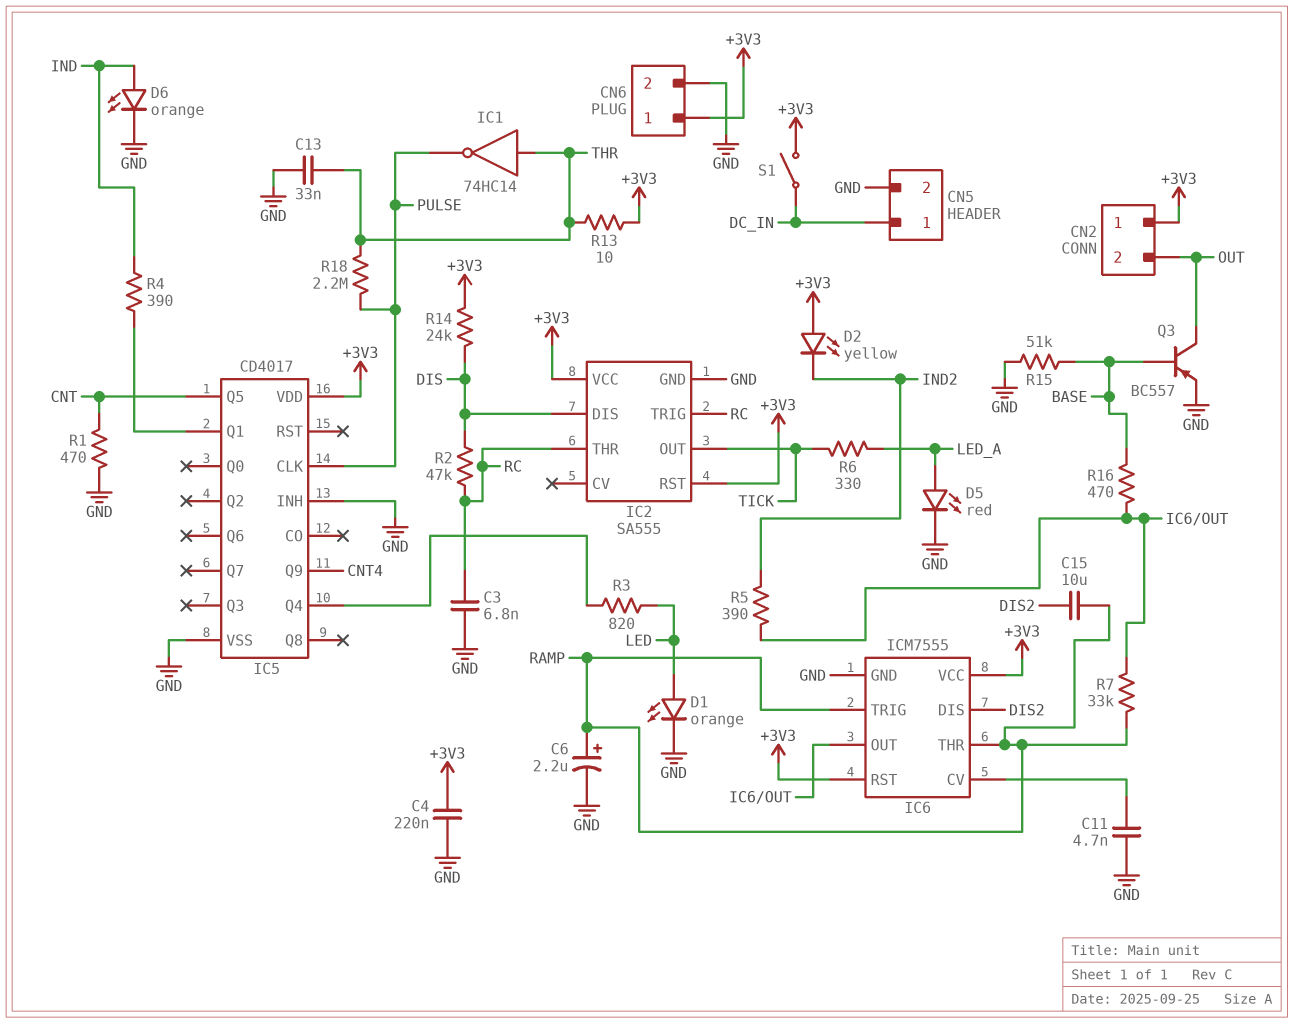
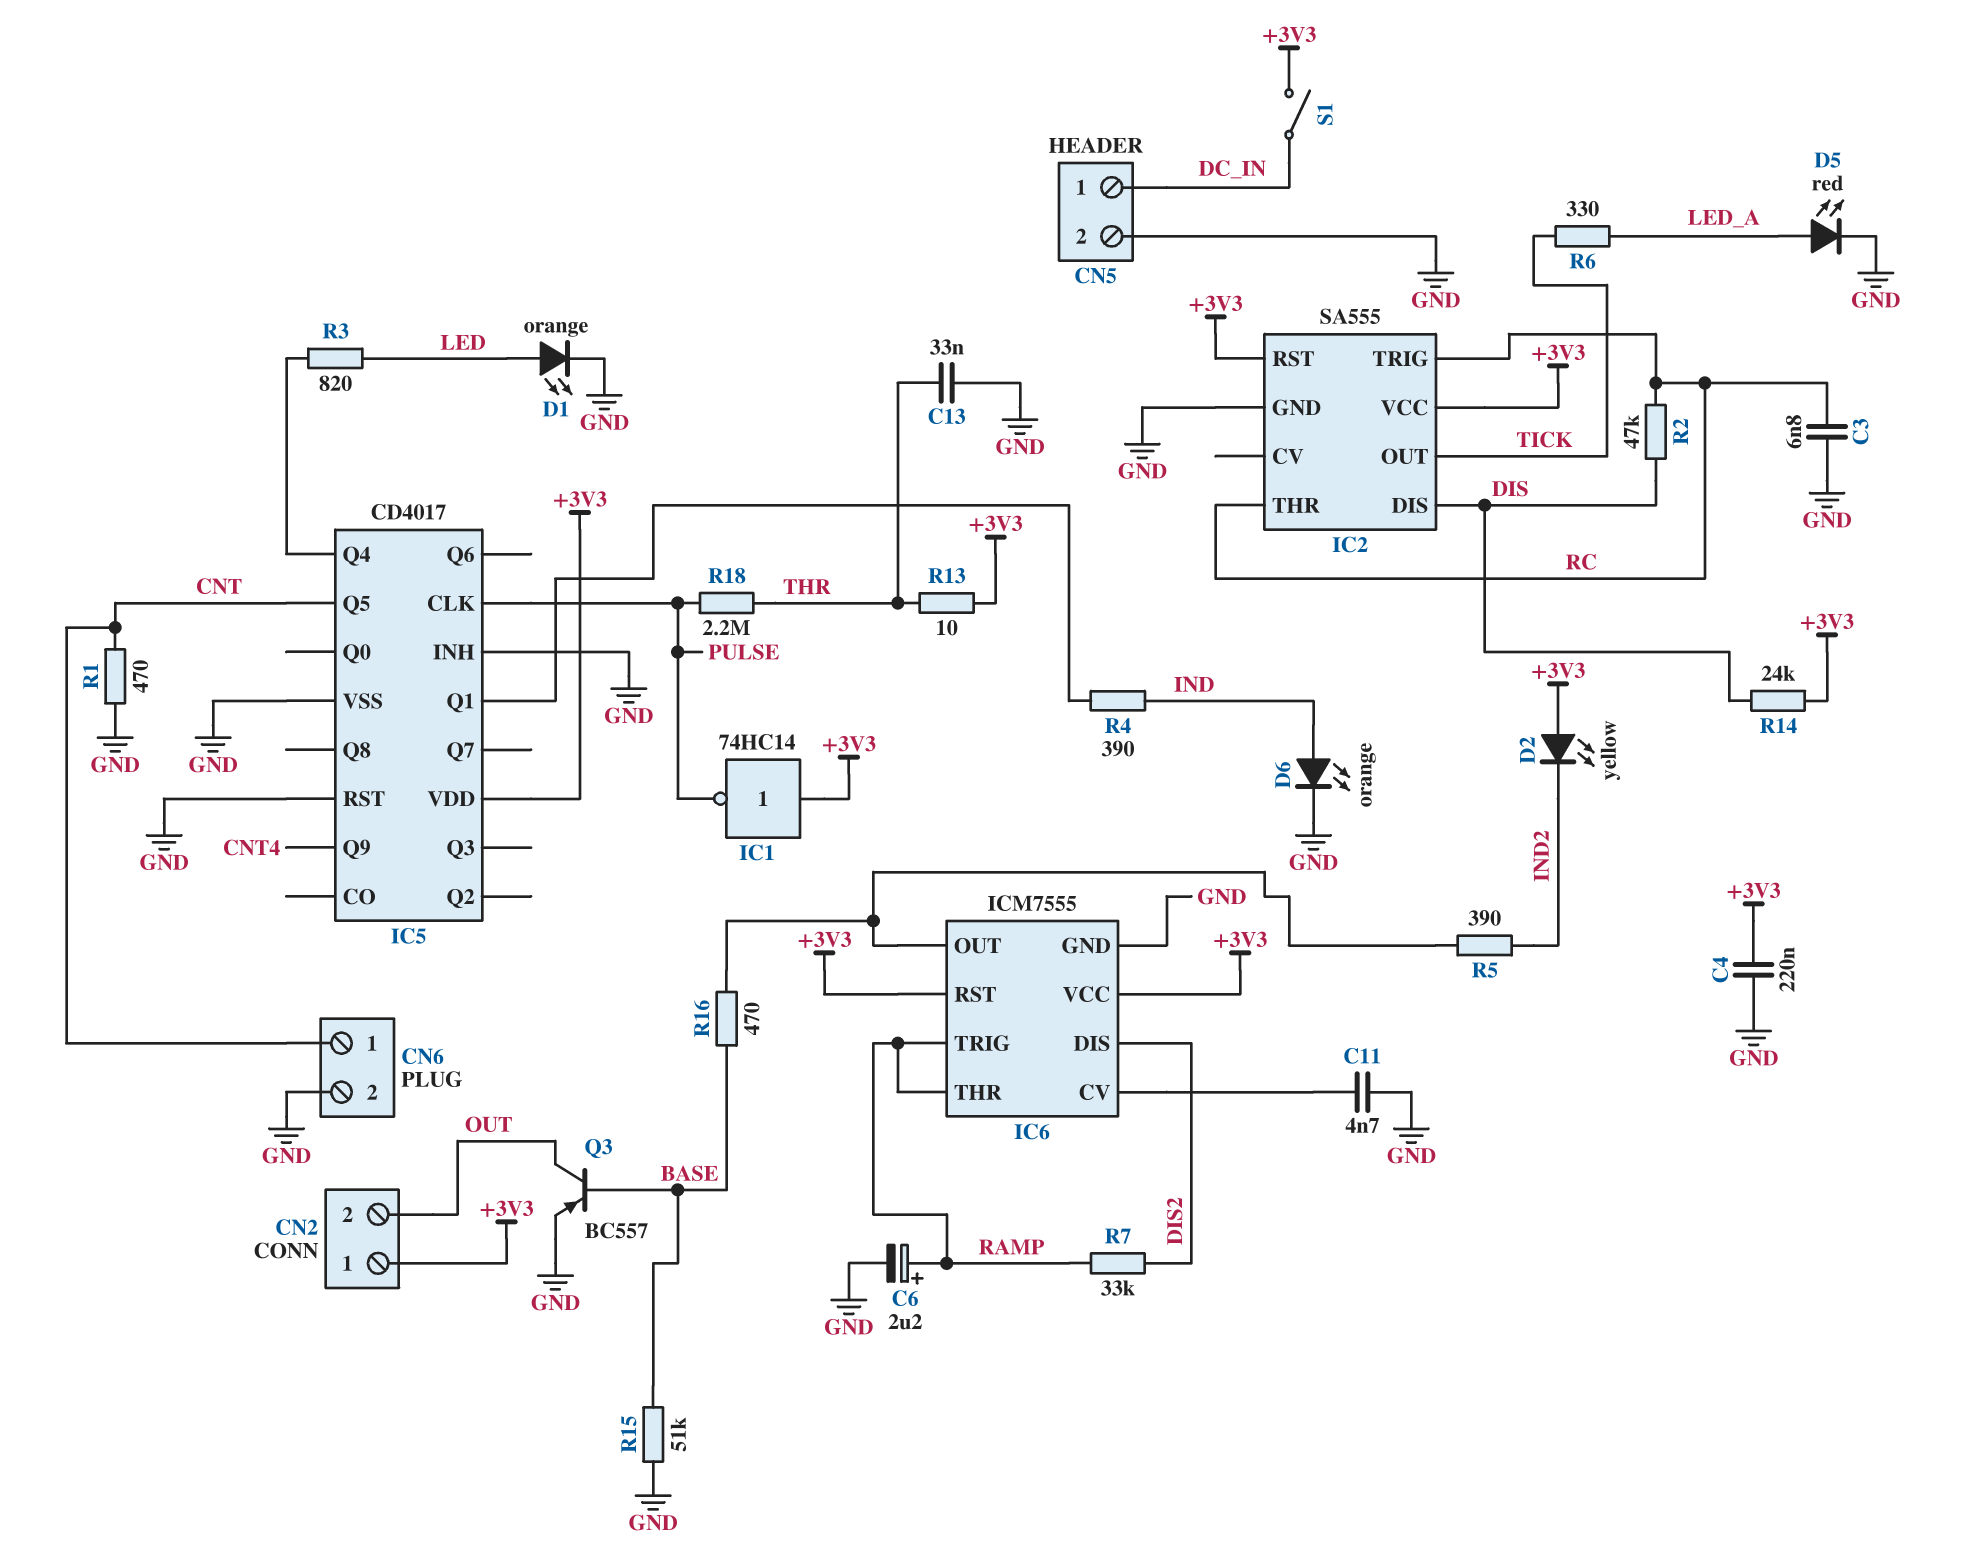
C15: 10uF (DIS2, RAMP) -> none
CN6 pin 1: +3V3 -> CNT
IC1: NOT 74HC14 (in THR, out PULSE) -> NOT 74HC14 (in +3V3, out PULSE)
IC5 pin RST: none -> GND
R7: 33k (IC6/OUT, RAMP) -> 33k (DIS2, RAMP)

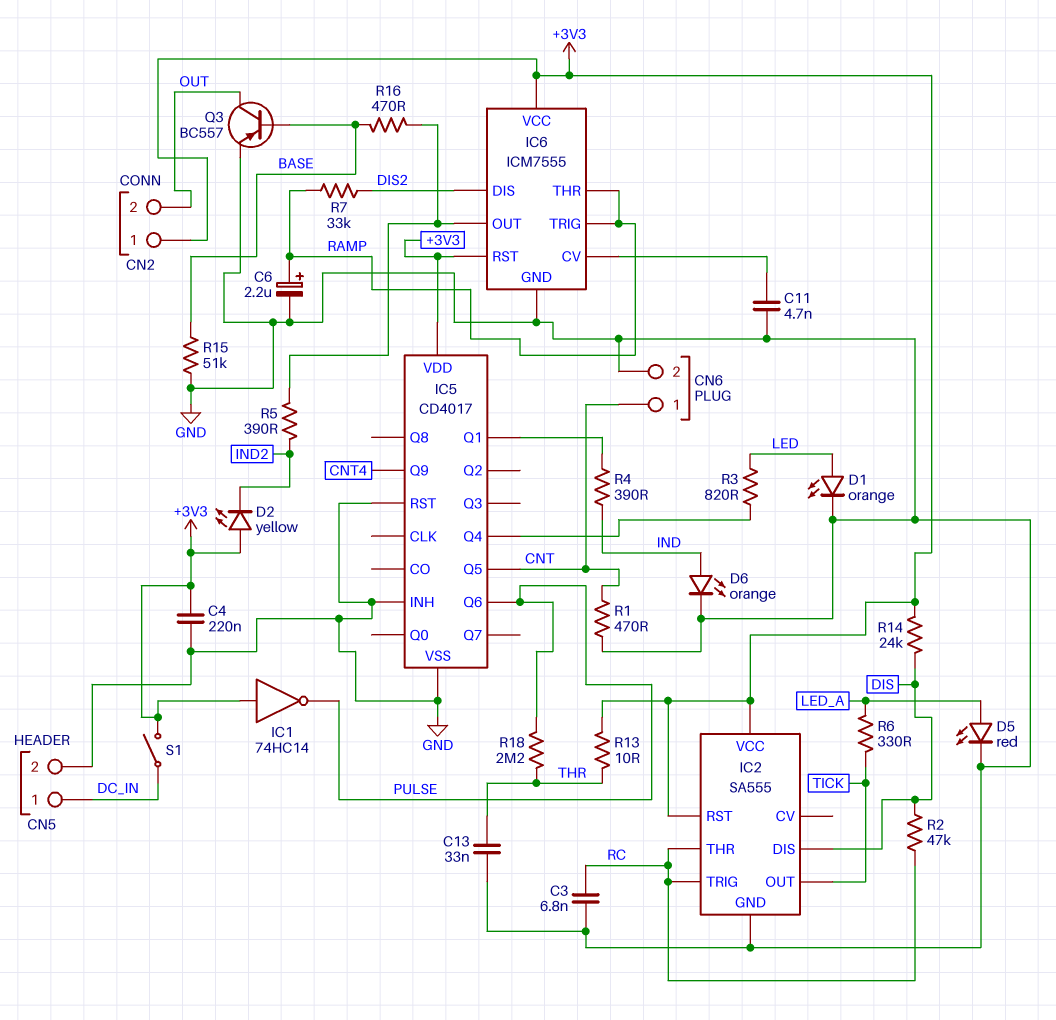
IC5 pin CLK: PULSE -> none
IC5 pin Q6: none -> PULSE

